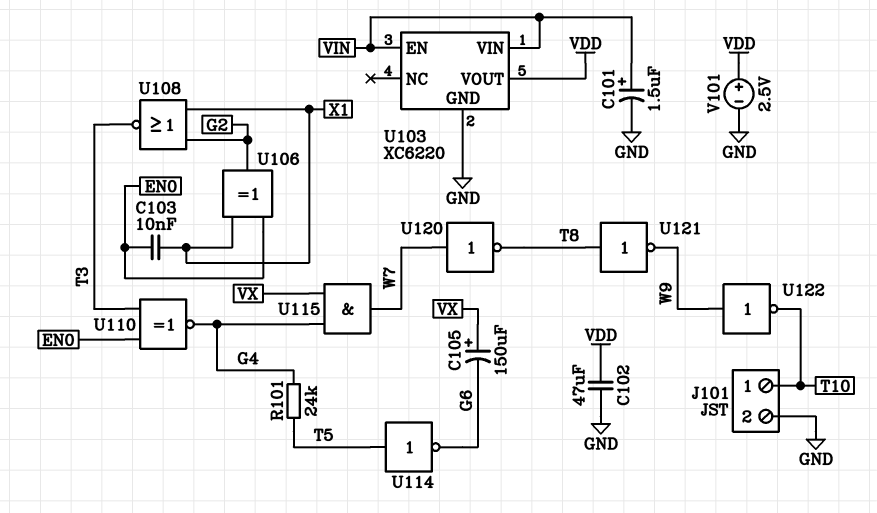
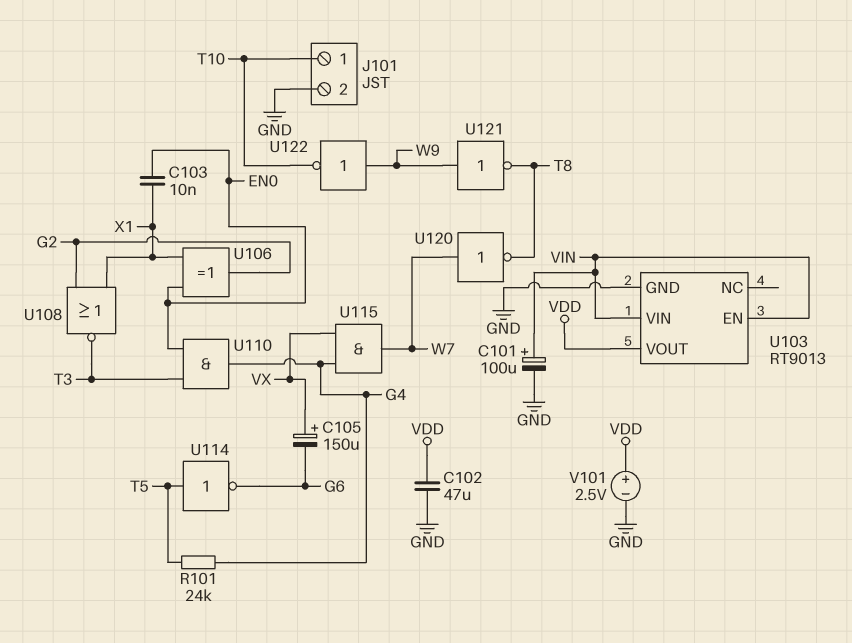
C101: 1.5uF (plus VIN, minus GND) -> 100uF (plus VIN, minus GND)
U103: XC6220 -> RT9013
U110: XNOR (in EN0, in T3, out G4) -> AND (in EN0, in T3, out G4)
U121: NOT (in T8, out W9) -> NOT (in W9, out T8)

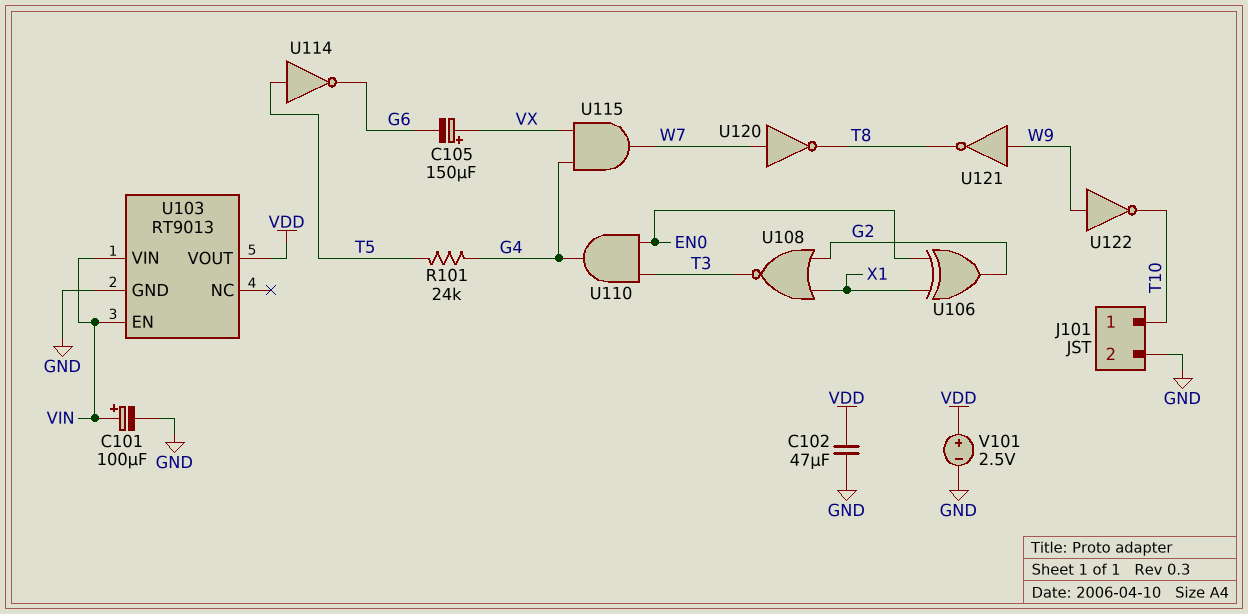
C103: 10nF (EN0, X1) -> none

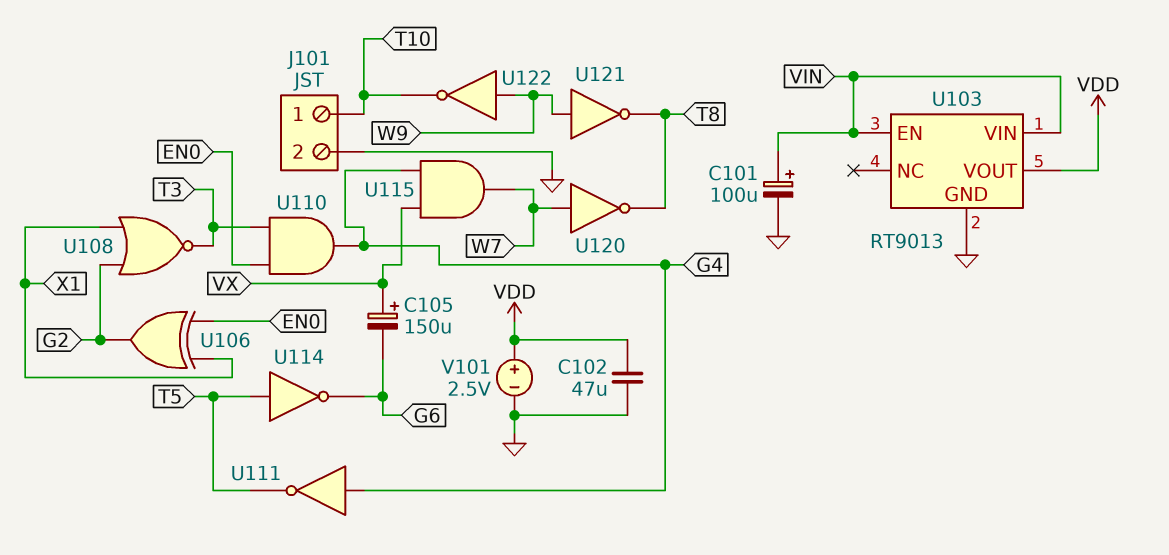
R101: 24k (G4, T5) -> none
U111: none -> NOT (in G4, out T5)

